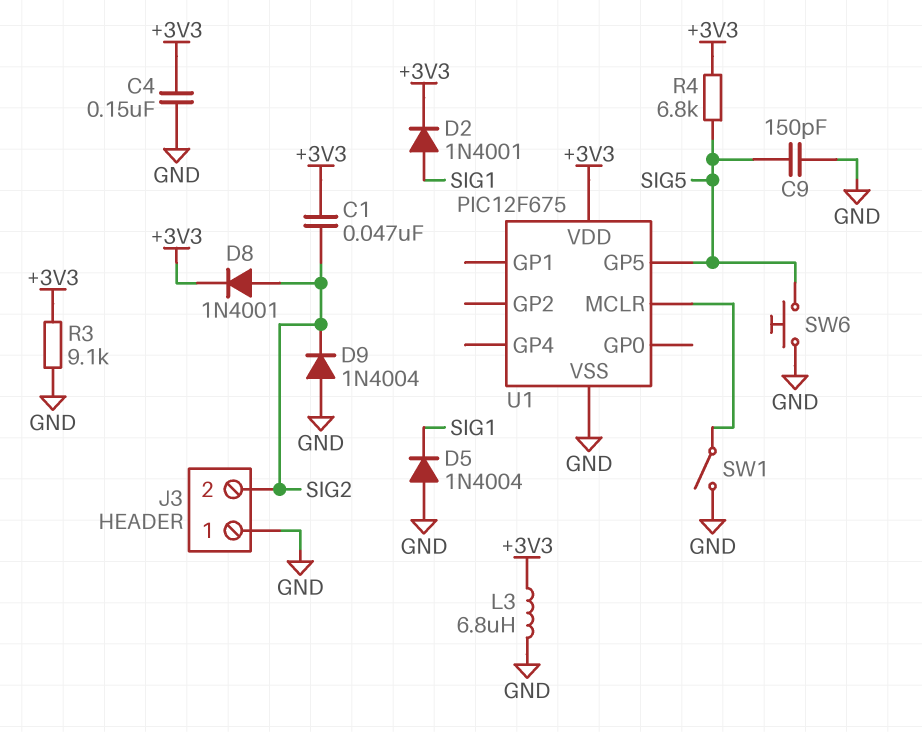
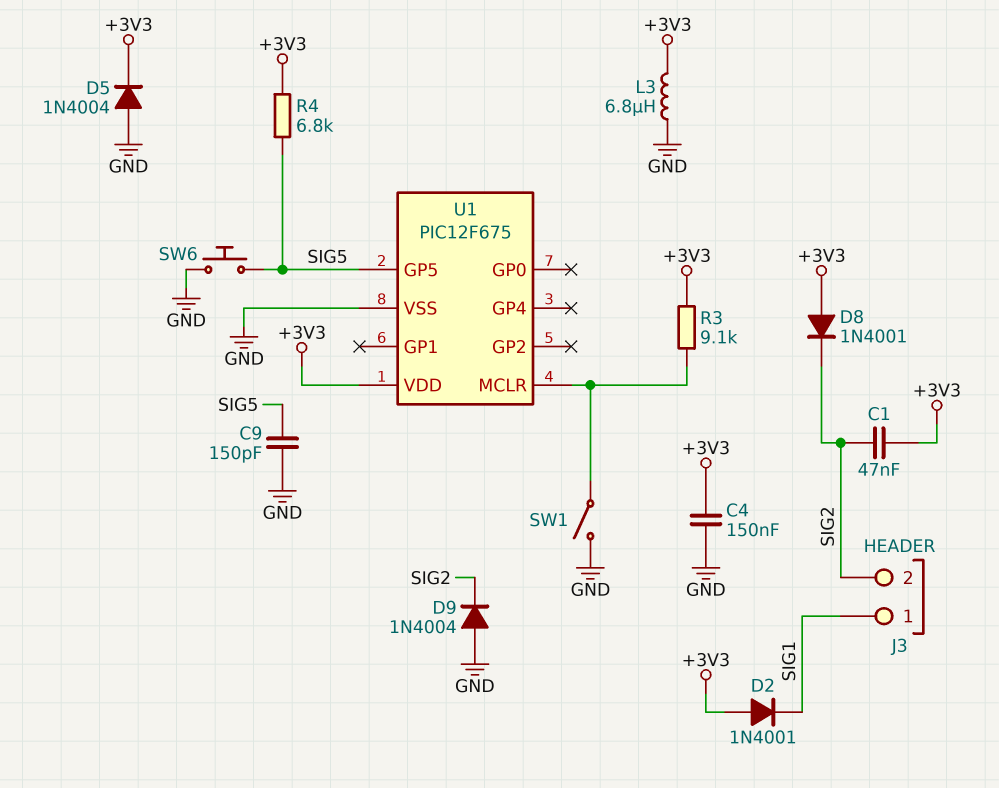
D2: diode 1N4001 (A SIG1, K +3V3) -> diode 1N4001 (A +3V3, K SIG1)
D5: diode 1N4004 (A GND, K SIG1) -> diode 1N4004 (A GND, K +3V3)
D8: diode 1N4001 (A SIG2, K +3V3) -> diode 1N4001 (A +3V3, K SIG2)
J3 pin 1: GND -> SIG1
R3: 9.1k (+3V3, GND) -> 9.1k (+3V3, U1/MCLR)

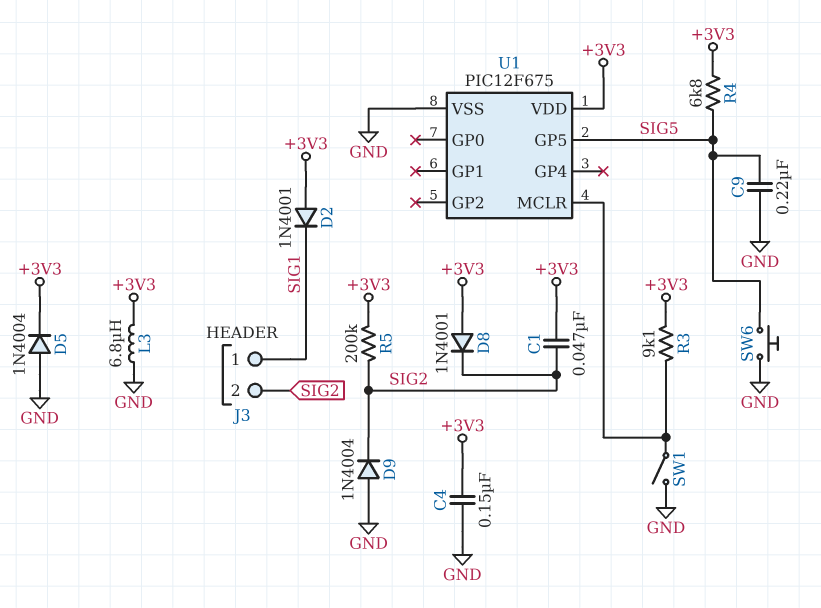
C9: 150pF (GND, SIG5) -> 220nF (GND, SIG5)
R5: none -> 200k (+3V3, SIG2)

